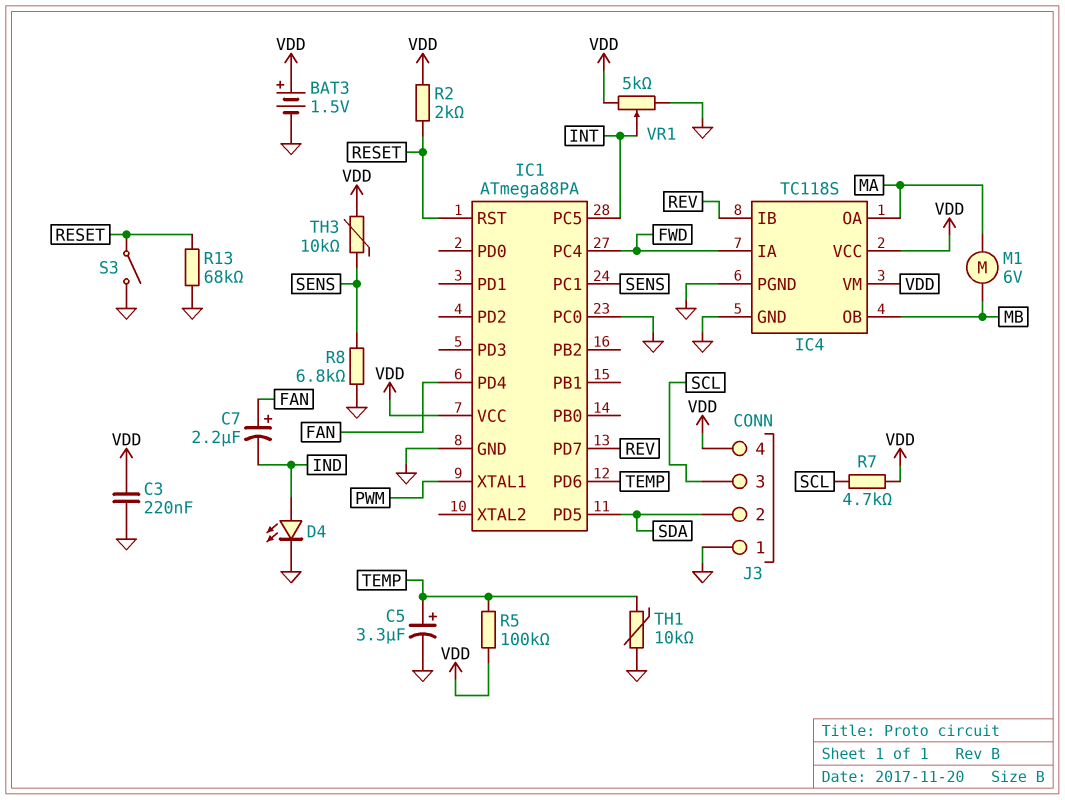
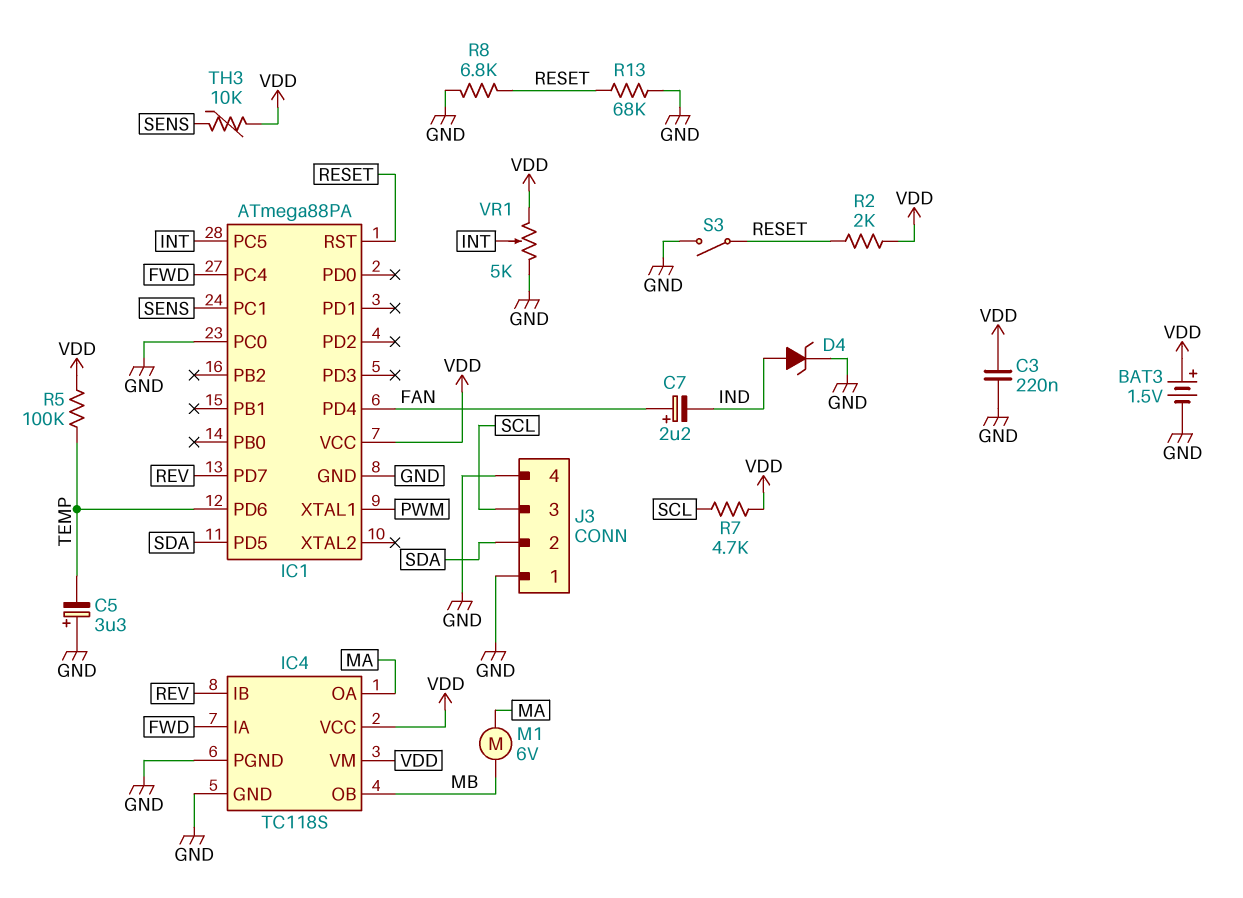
C5: 3.3uF (plus TEMP, minus GND) -> 3.3uF (plus GND, minus TEMP)
D4: LED (A IND, K GND) -> zener (A IND, K GND)
J3 pin 4: VDD -> GND
R8: 6.8k (GND, SENS) -> 6.8k (GND, RESET)
TH1: 10k (GND, TEMP) -> none

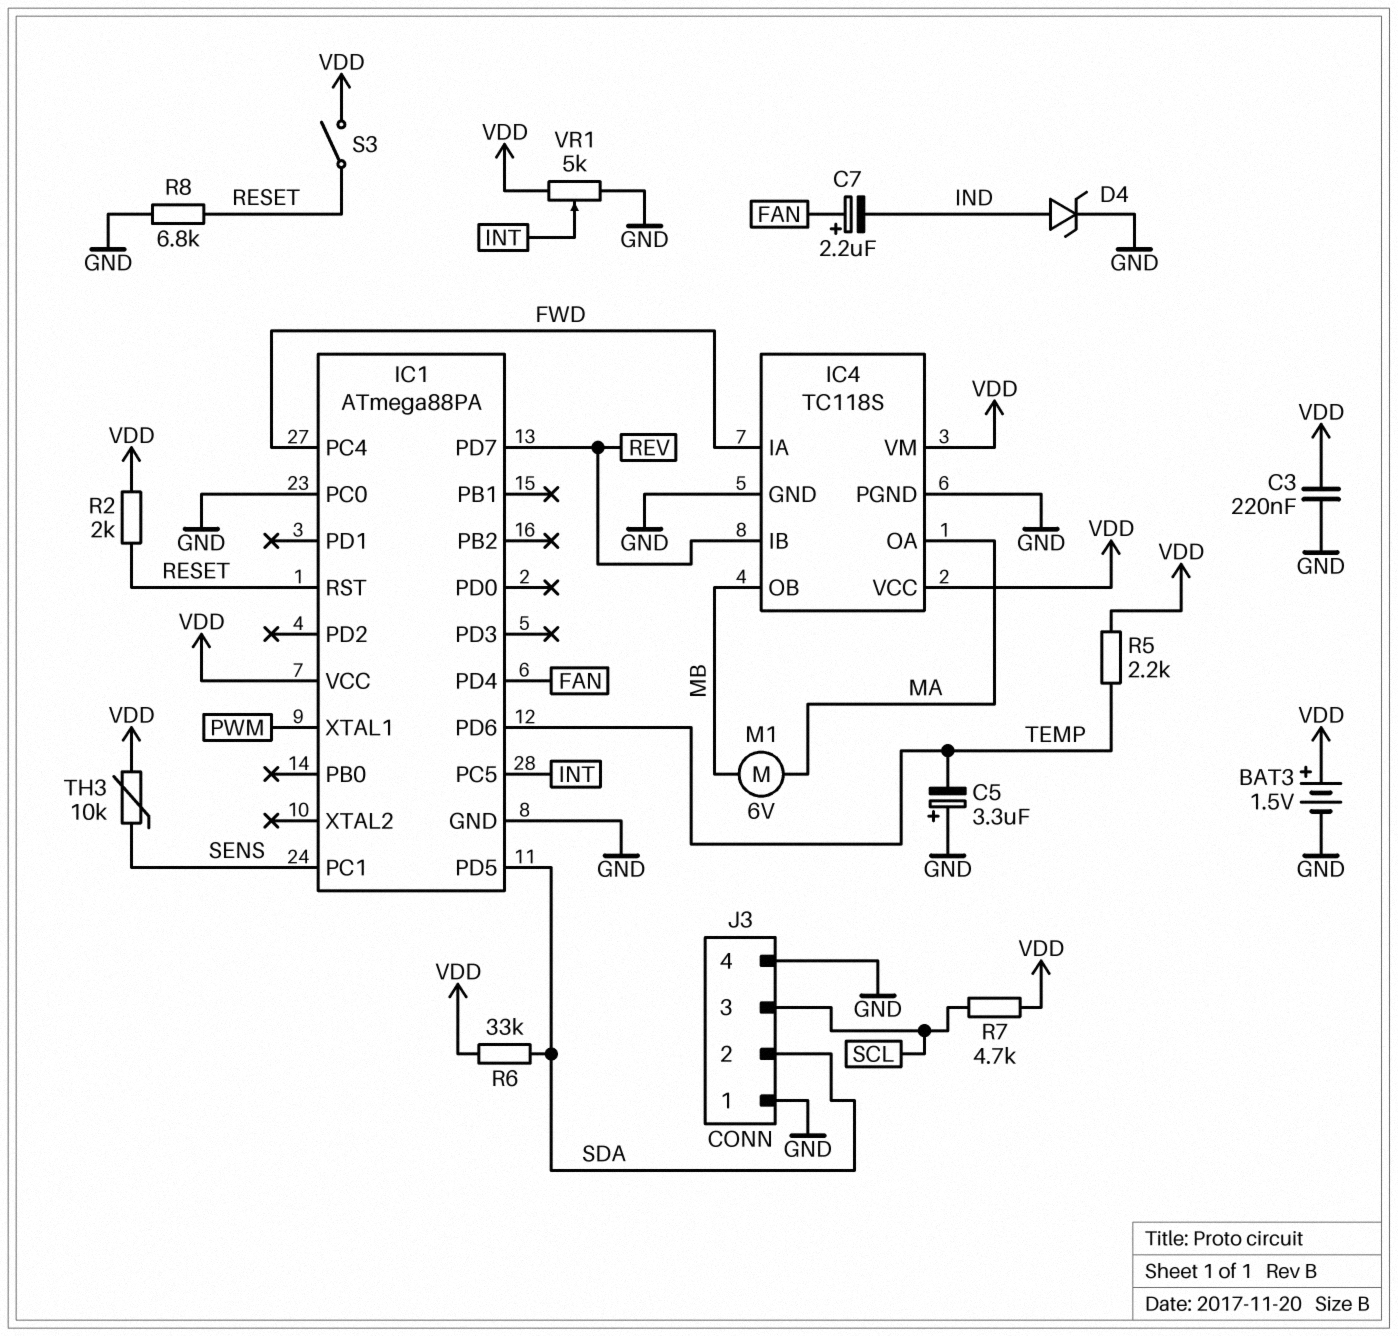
R5: 100k (TEMP, VDD) -> 2.2k (TEMP, VDD)
R6: none -> 33k (SDA, VDD)
R13: 68k (GND, RESET) -> none
S3: switch (GND, RESET) -> switch (RESET, VDD)

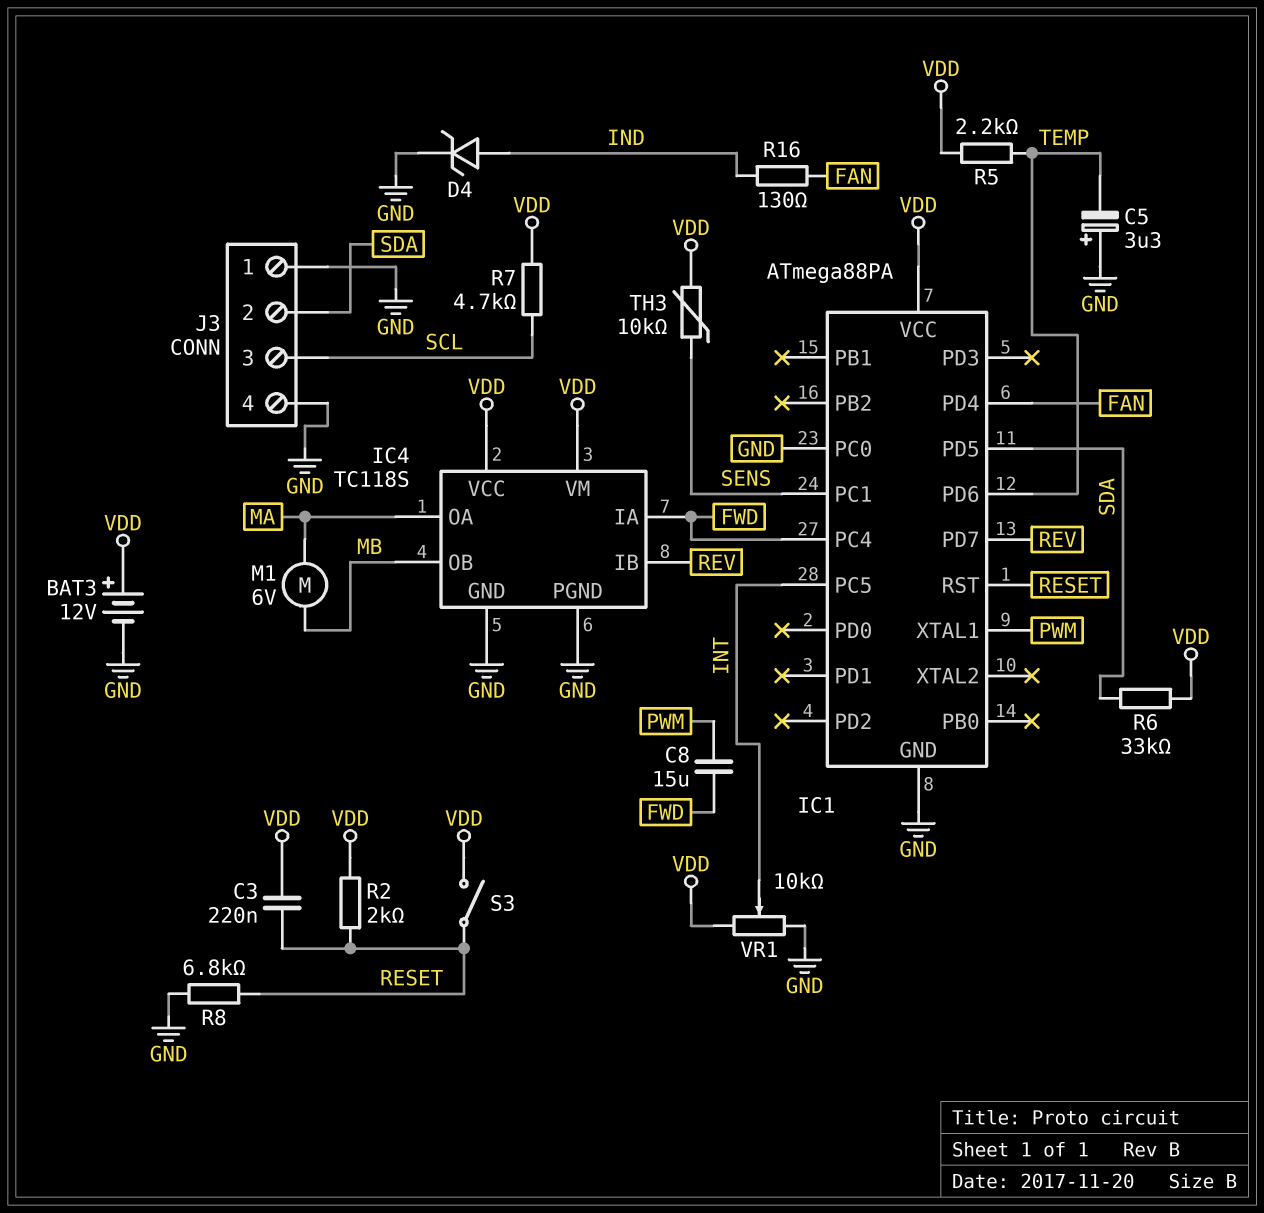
BAT3: 1.5V (plus VDD, minus GND) -> 12V (plus VDD, minus GND)
C3: 220nF (GND, VDD) -> 220nF (RESET, VDD)
C7: 2.2uF (plus FAN, minus IND) -> none
C8: none -> 15uF (FWD, PWM)
R16: none -> 130 (FAN, IND)
VR1: 5k (GND, VDD, wiper INT) -> 10k (GND, VDD, wiper INT)

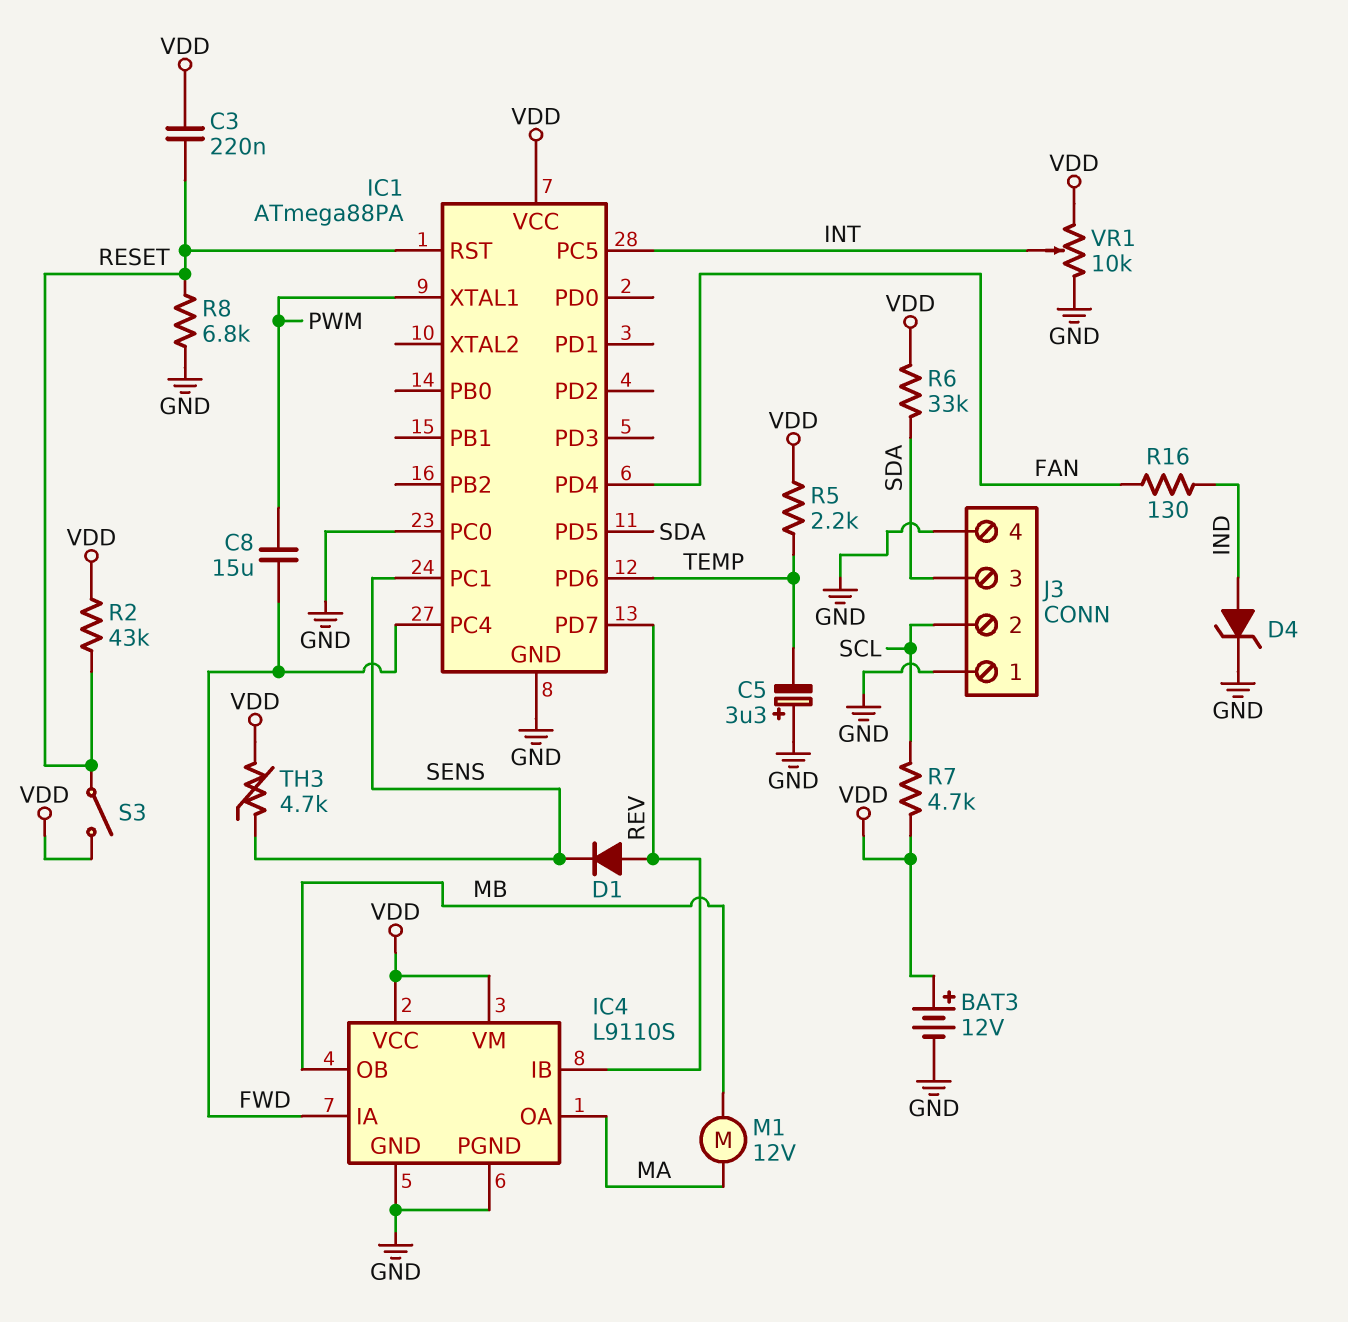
D1: none -> diode (A REV, K SENS)
IC4: TC118S -> L9110S
J3 pin 2: SDA -> SCL
J3 pin 3: SCL -> SDA
M1: motor 6V (MA, MB) -> motor 12V (MA, MB)
R2: 2k (RESET, VDD) -> 43k (RESET, VDD)
TH3: 10k (SENS, VDD) -> 4.7k (SENS, VDD)

